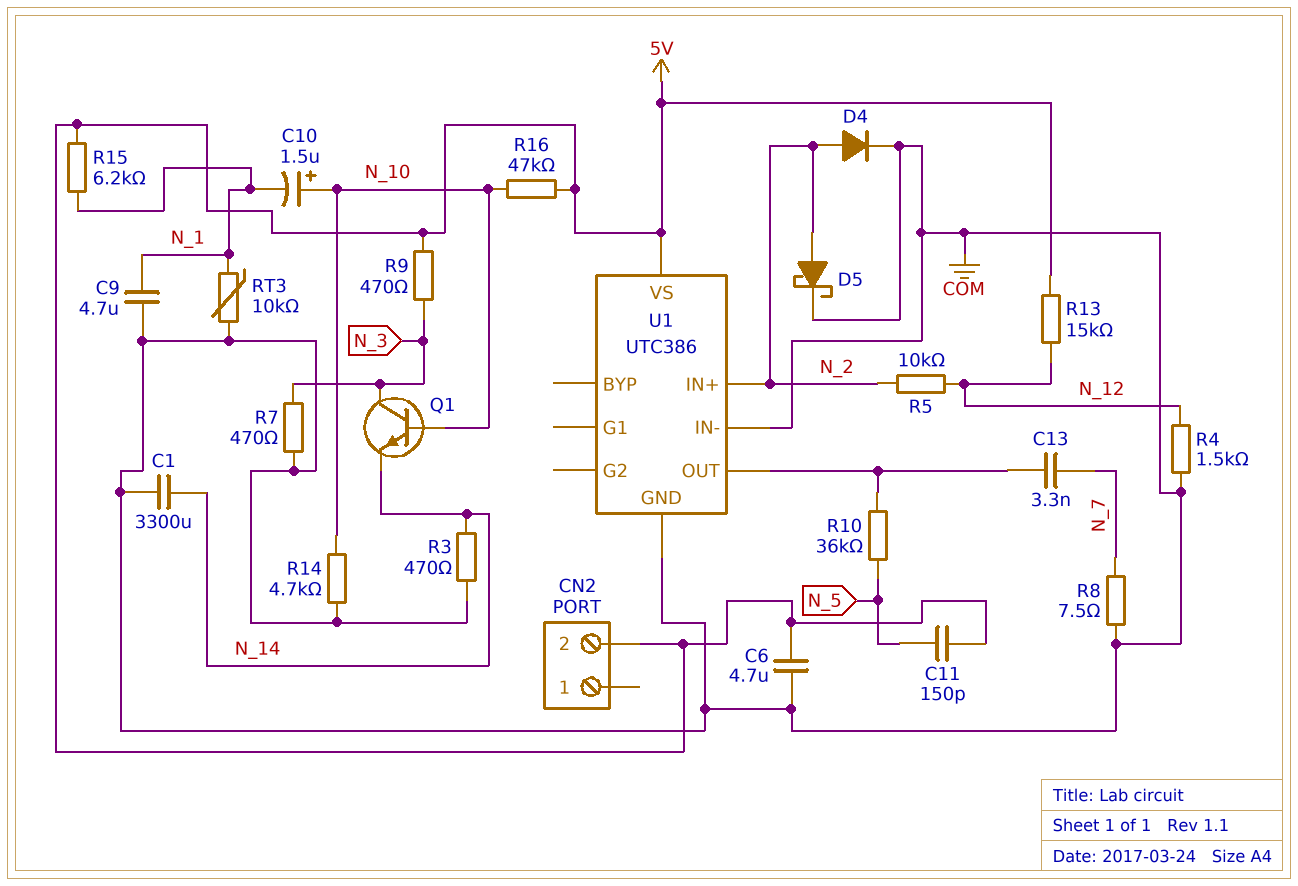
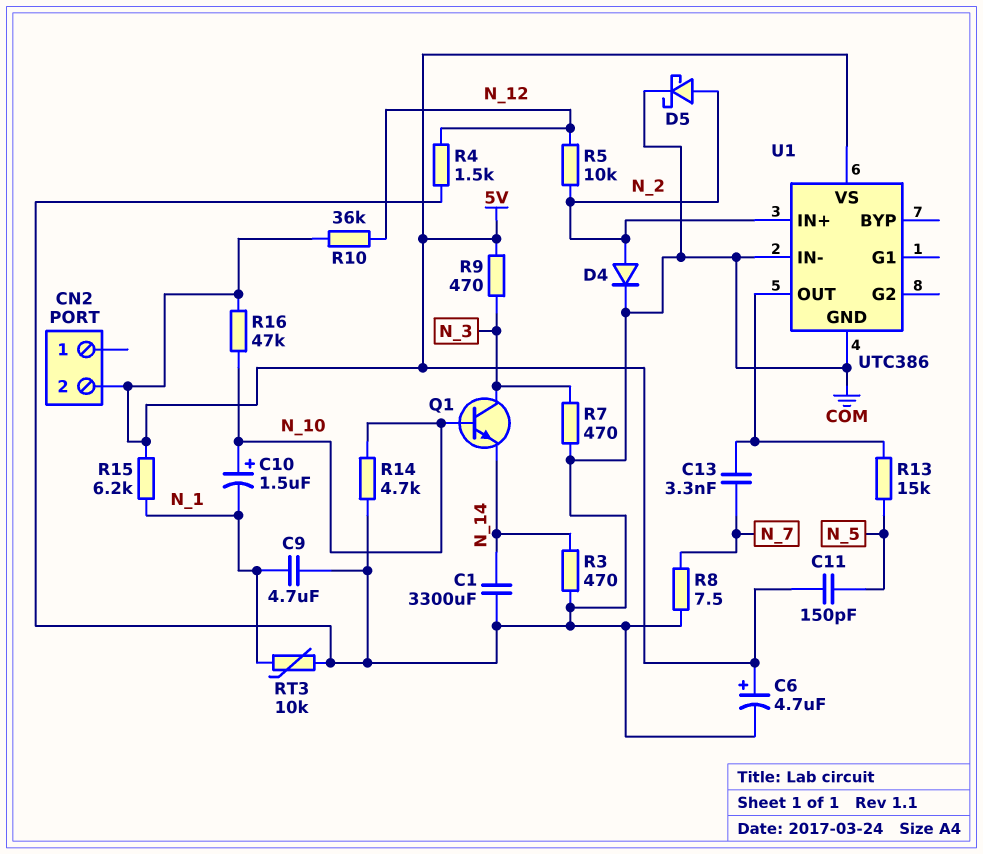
C6: 4.7uF (5V, COM) -> 4.7uF (plus 5V, minus COM)
R10: 36k (N_5, U1/OUT) -> 36k (5V, N_12)
R13: 15k (5V, N_12) -> 15k (N_5, U1/OUT)

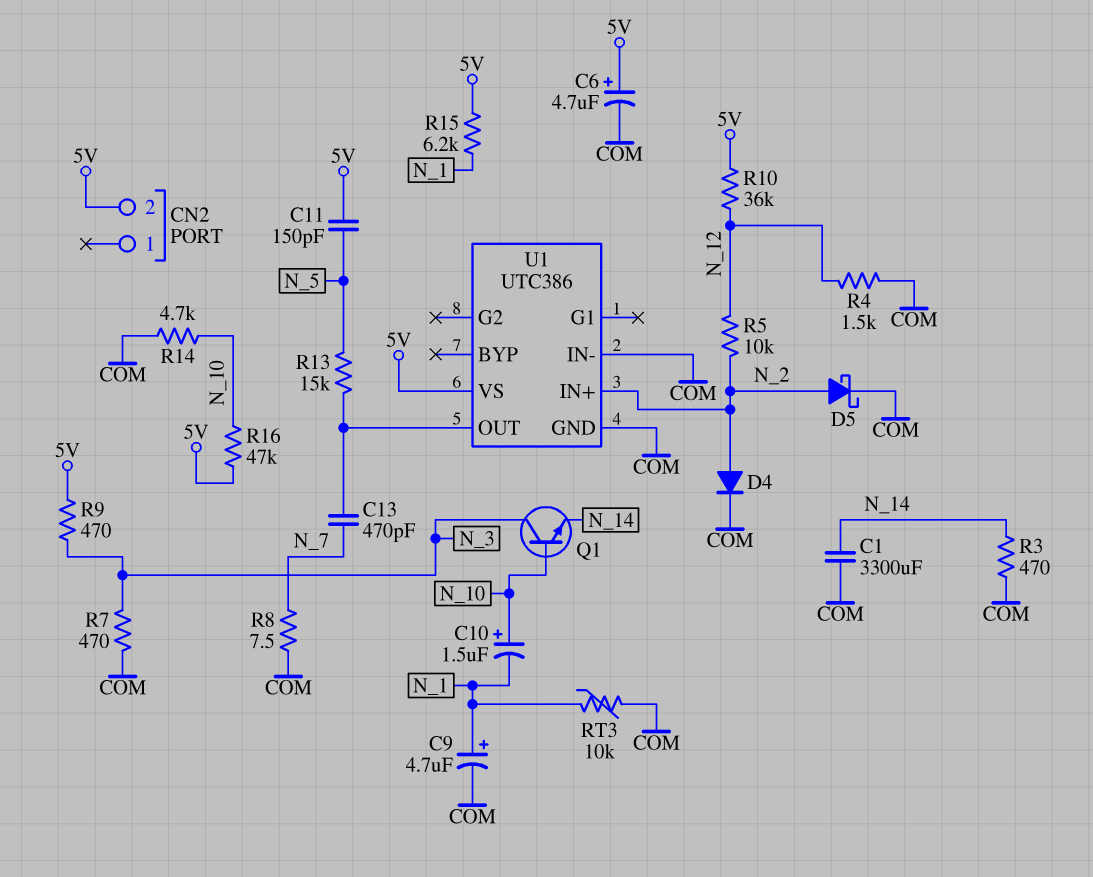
C9: 4.7uF (COM, N_1) -> 4.7uF (plus N_1, minus COM)
C13: 3.3nF (N_7, U1/OUT) -> 470pF (N_7, U1/OUT)

